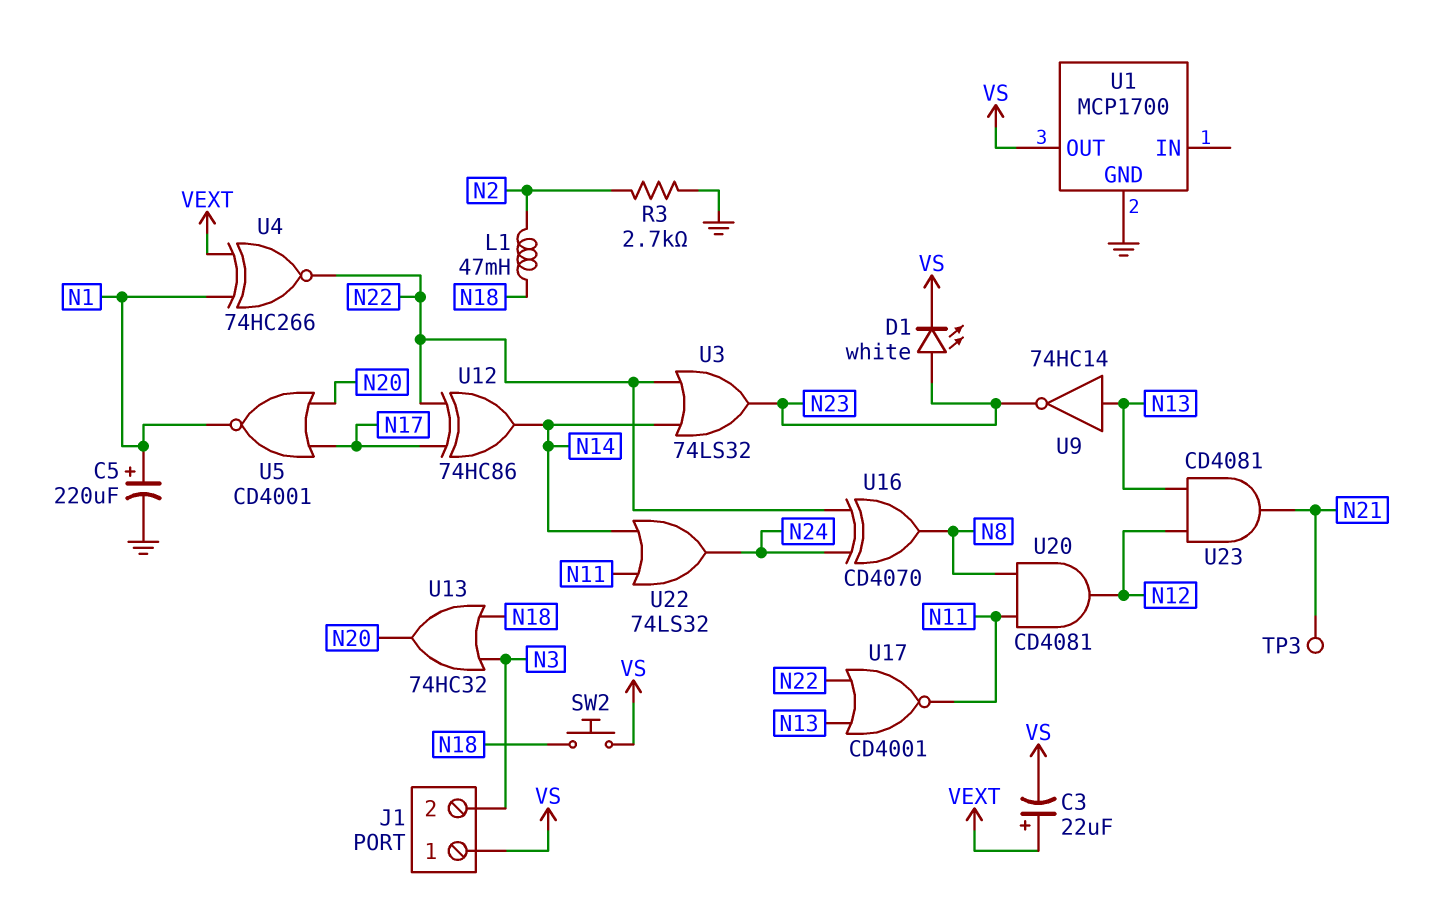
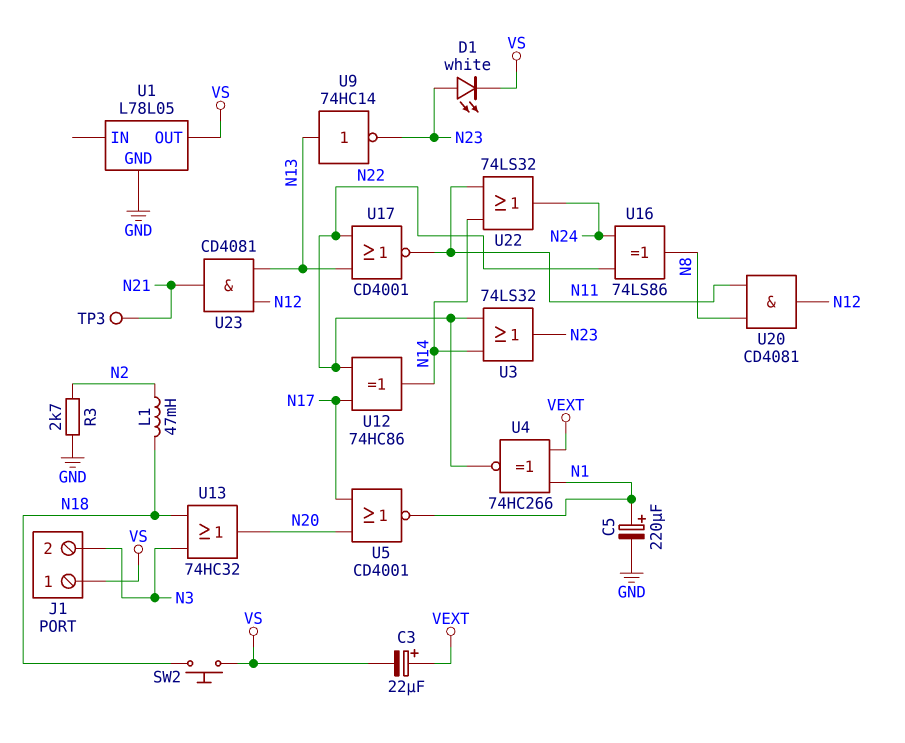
U1: MCP1700 -> L78L05
U16: XOR CD4070 (in N22, in N24, out N8) -> XOR 74LS86 (in N22, in N24, out N8)

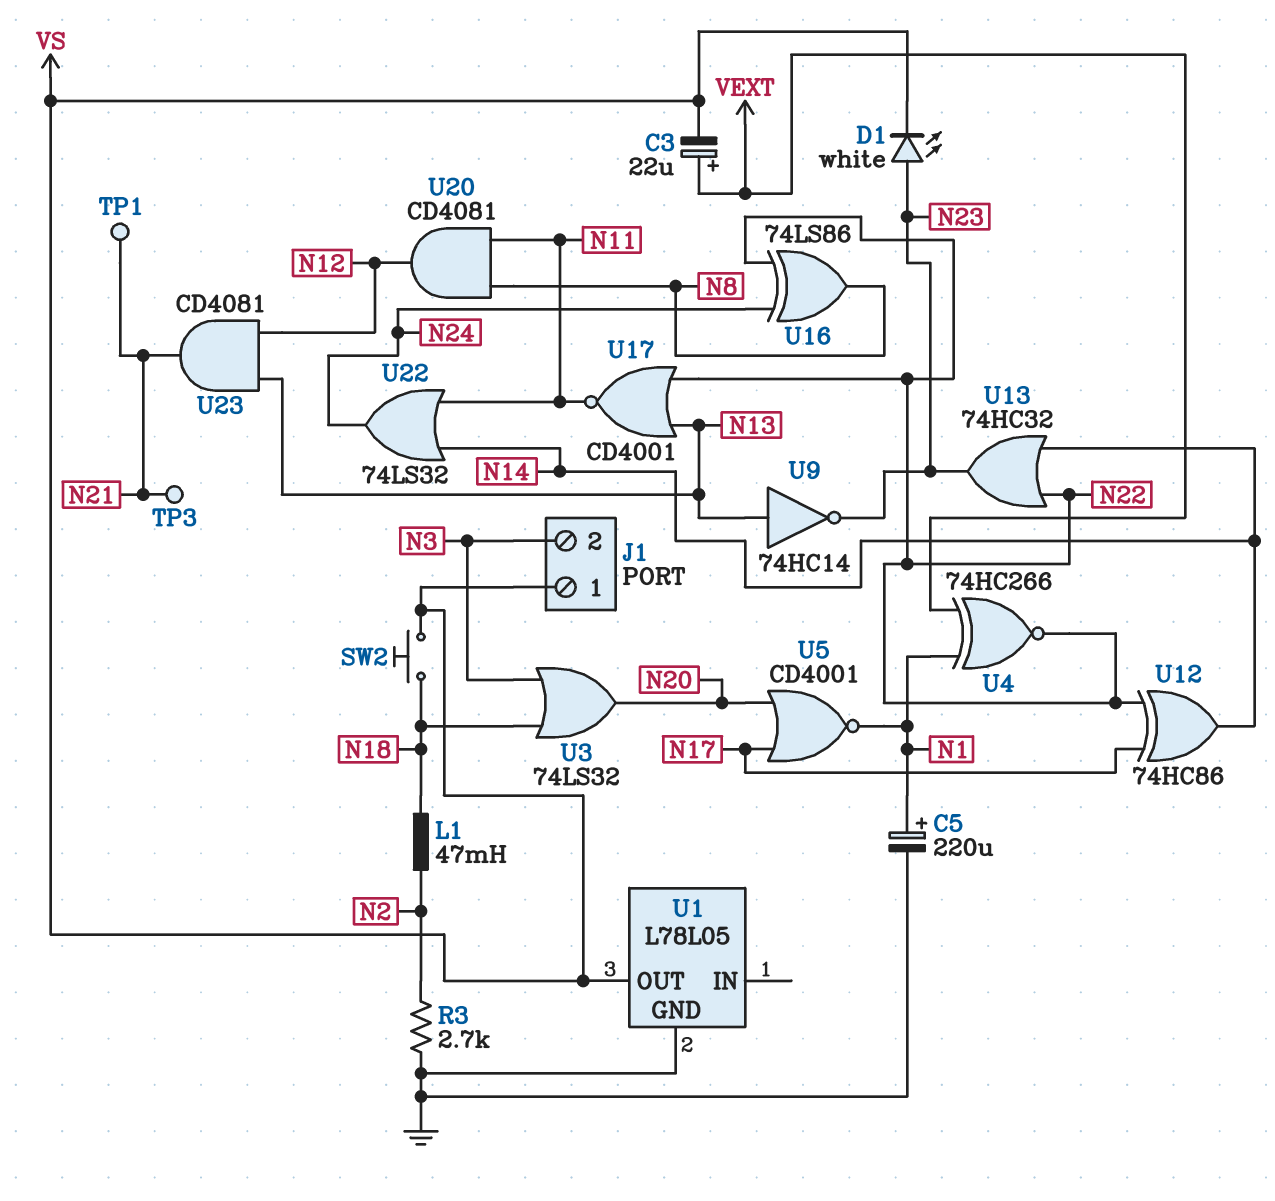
TP1: none -> test point (N21)
U3: OR 74LS32 (in N14, in N22, out N23) -> OR 74LS32 (in N3, in N18, out N20)
U13: OR 74HC32 (in N3, in N18, out N20) -> OR 74HC32 (in N14, in N22, out N23)

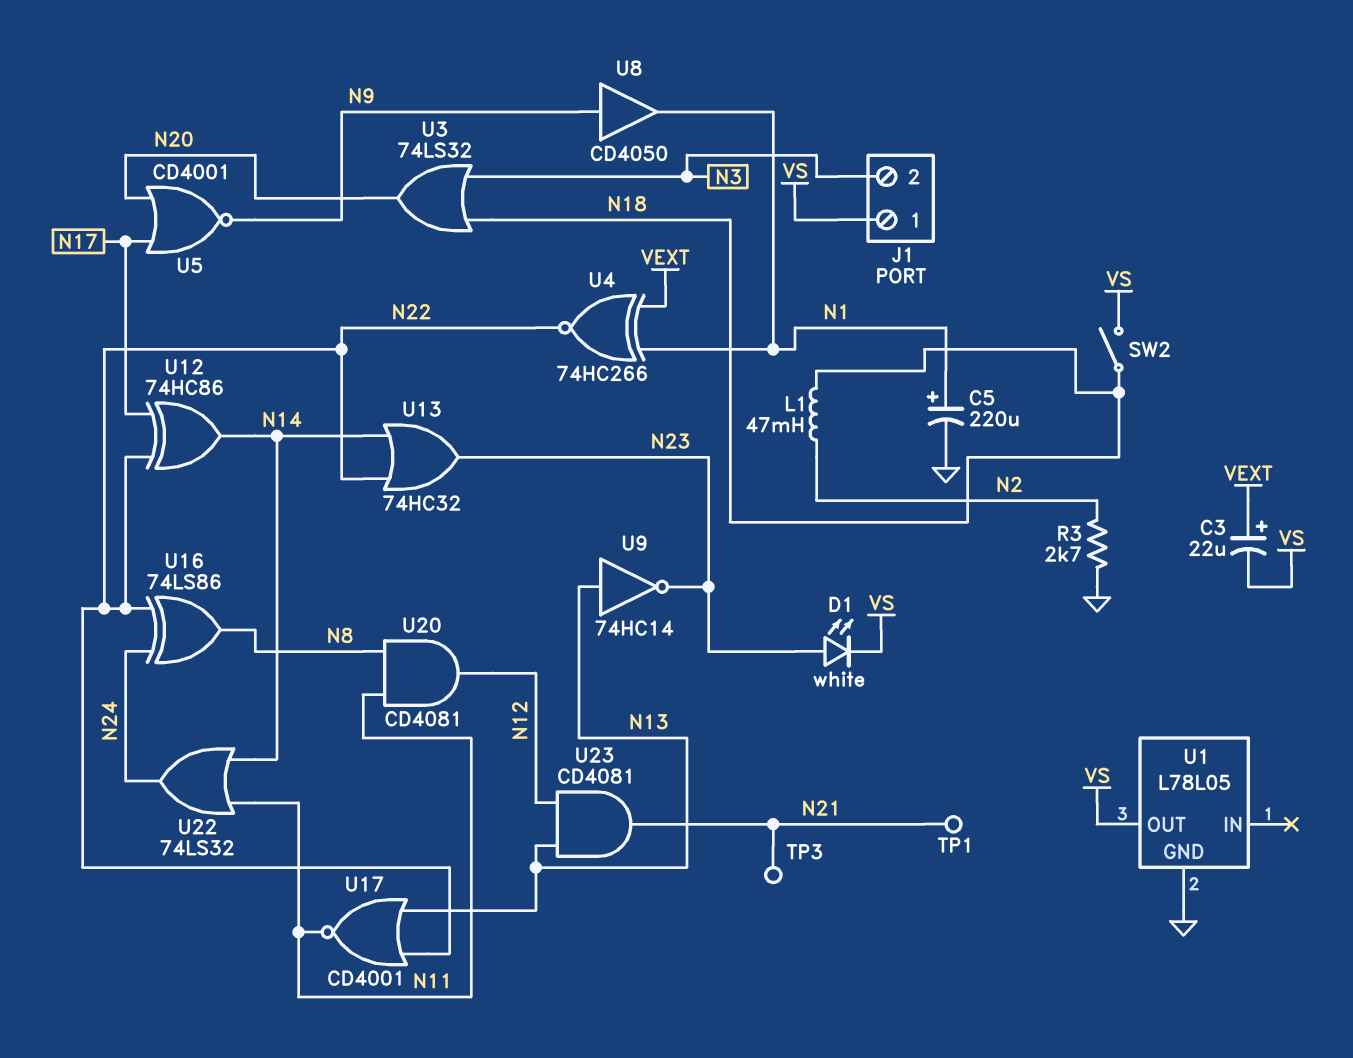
SW2: button (N18, VS) -> switch (N18, VS)
U5: NOR CD4001 (in N17, in N20, out N1) -> NOR CD4001 (in N17, in N20, out N9)
U8: none -> buffer CD4050 (in N9, out N1)

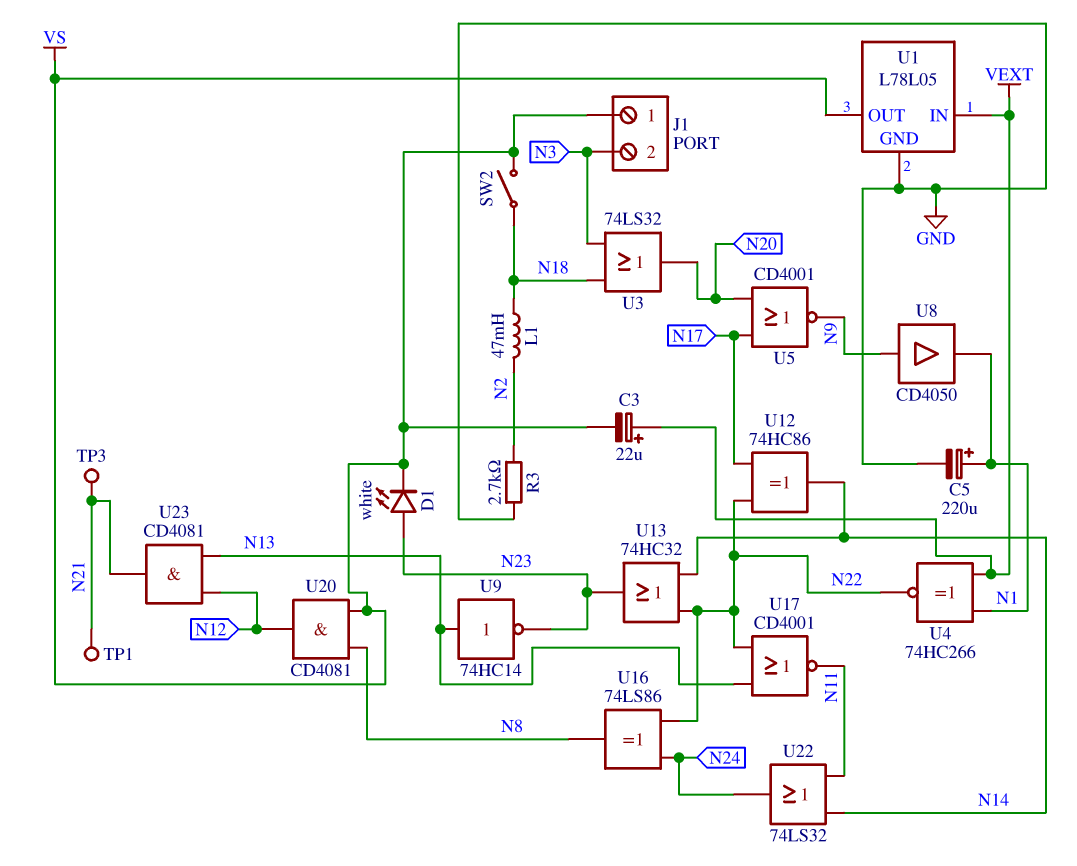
U1 pin IN: none -> VEXT
U20: AND CD4081 (in N8, in N11, out N12) -> AND CD4081 (in N8, in VS, out N12)

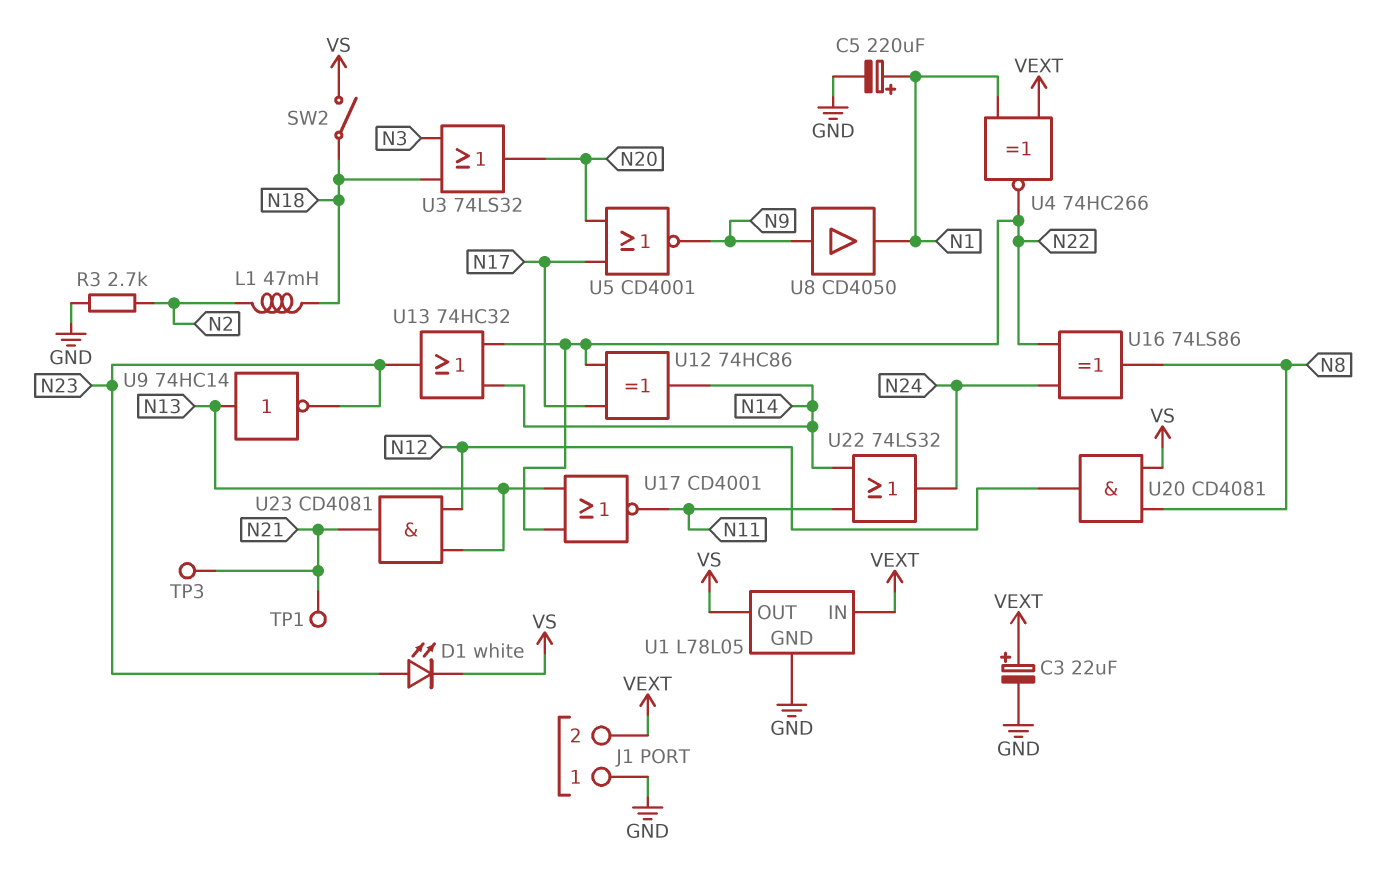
C3: 22uF (plus VEXT, minus VS) -> 22uF (plus VEXT, minus GND)
J1 pin 1: VS -> GND
J1 pin 2: N3 -> VEXT

